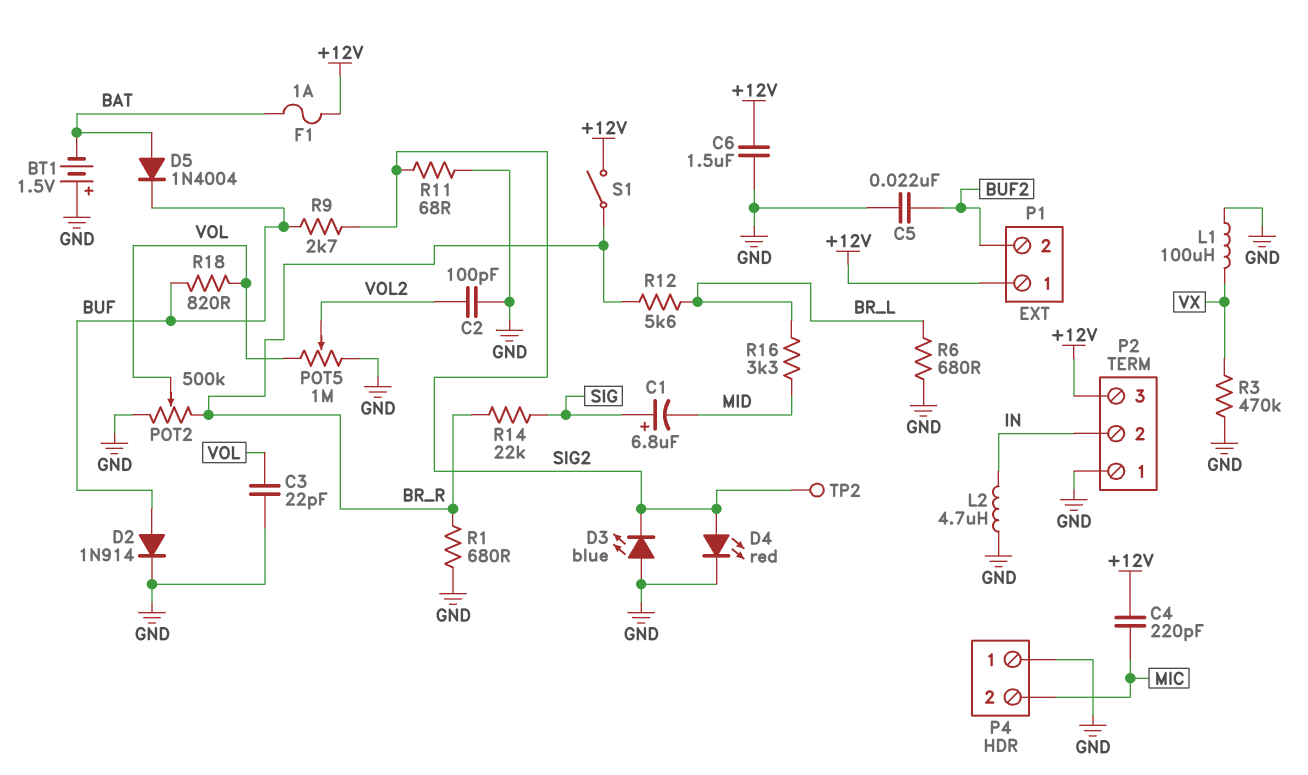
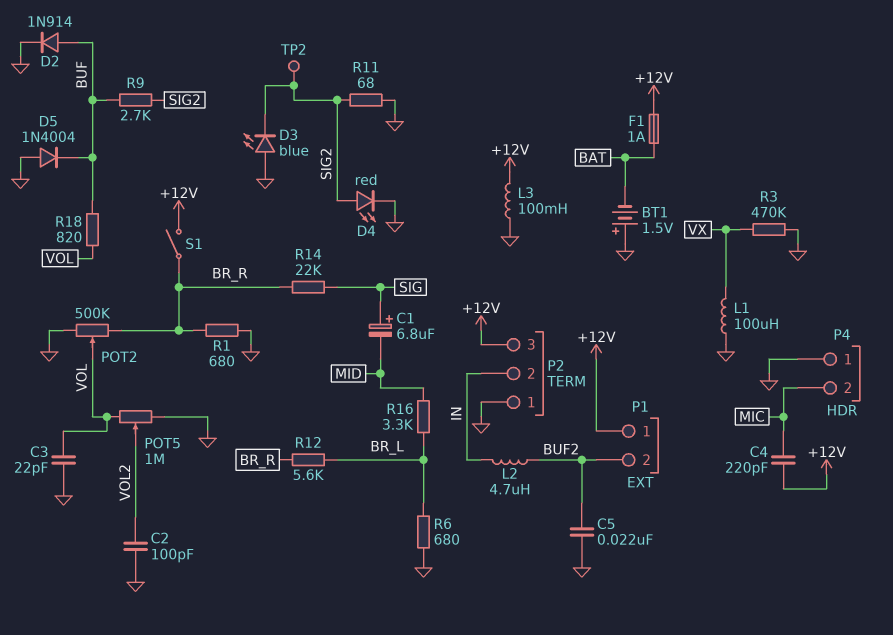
C6: 1.5uF (+12V, GND) -> none
D5: diode 1N4004 (A BAT, K BUF) -> diode 1N4004 (A GND, K BUF)
L2: 4.7uH (GND, IN) -> 4.7uH (BUF2, IN)
L3: none -> 100mH (+12V, GND)

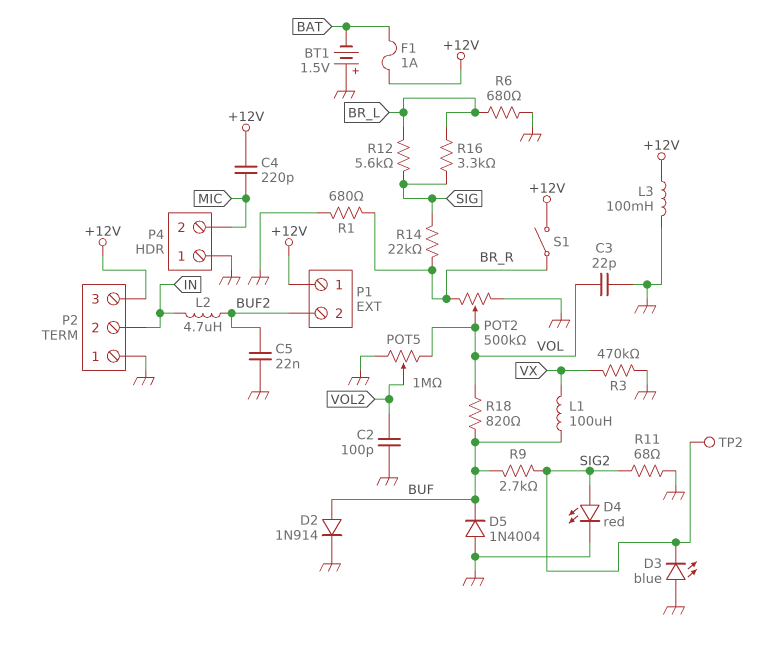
C1: 6.8uF (plus SIG, minus MID) -> none
L1: 100uH (GND, VX) -> 100uH (BUF, VX)
R12: 5.6k (BR_L, BR_R) -> 5.6k (BR_L, SIG)
R16: 3.3k (BR_L, MID) -> 3.3k (BR_L, SIG)

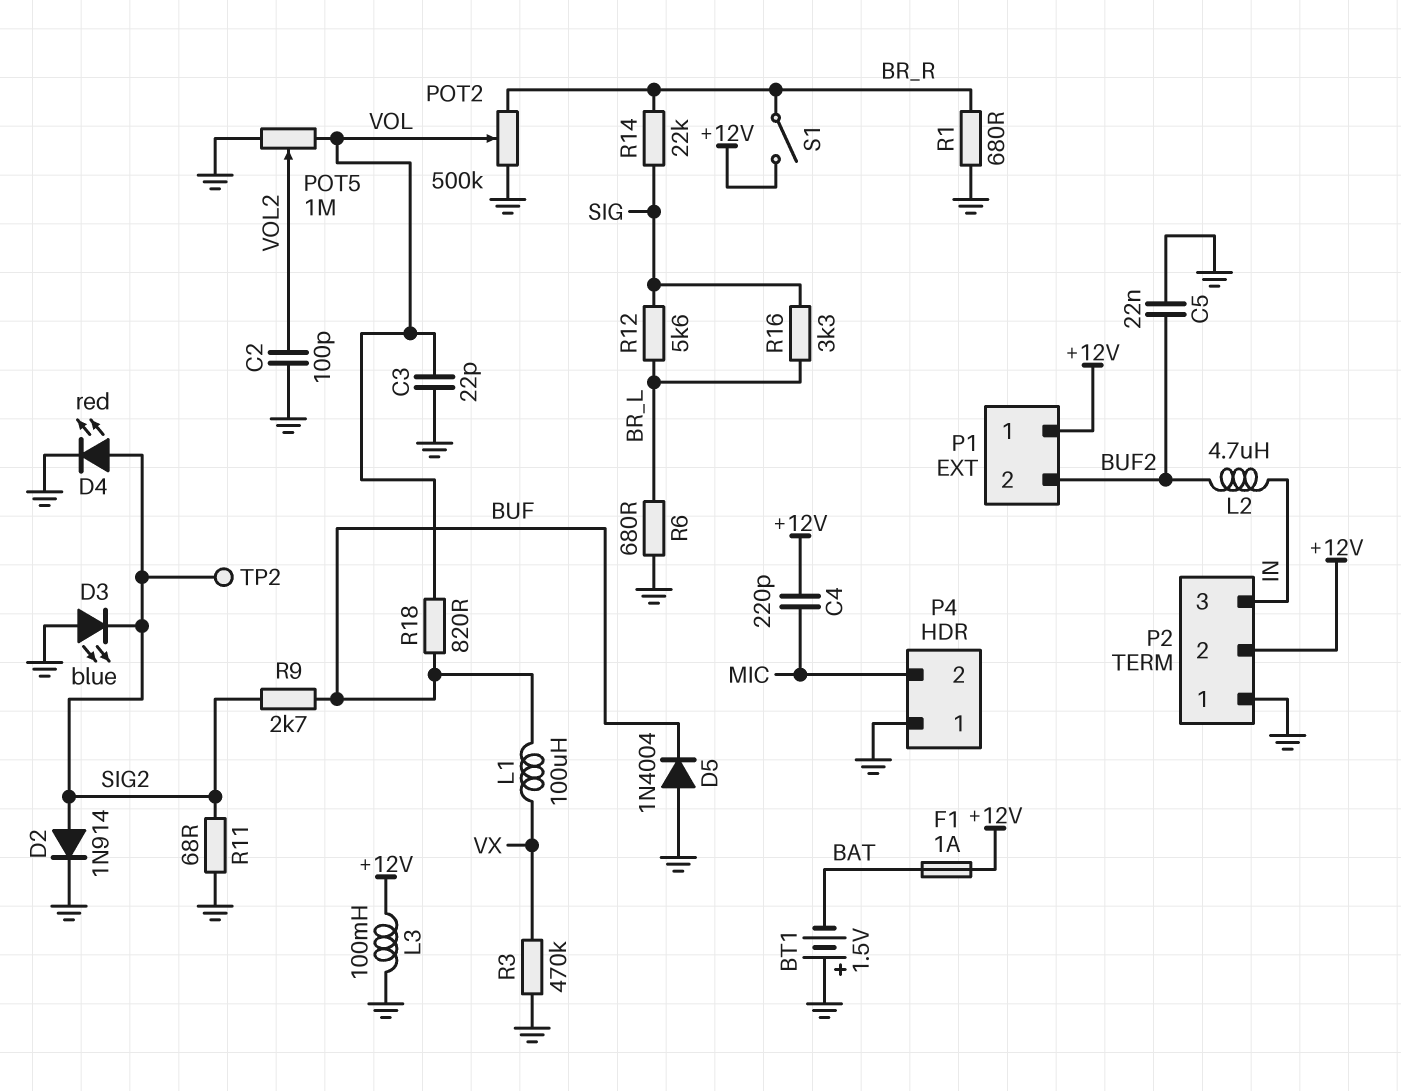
D2: diode 1N914 (A BUF, K GND) -> diode 1N914 (A SIG2, K GND)
P2 pin 2: IN -> +12V
P2 pin 3: +12V -> IN

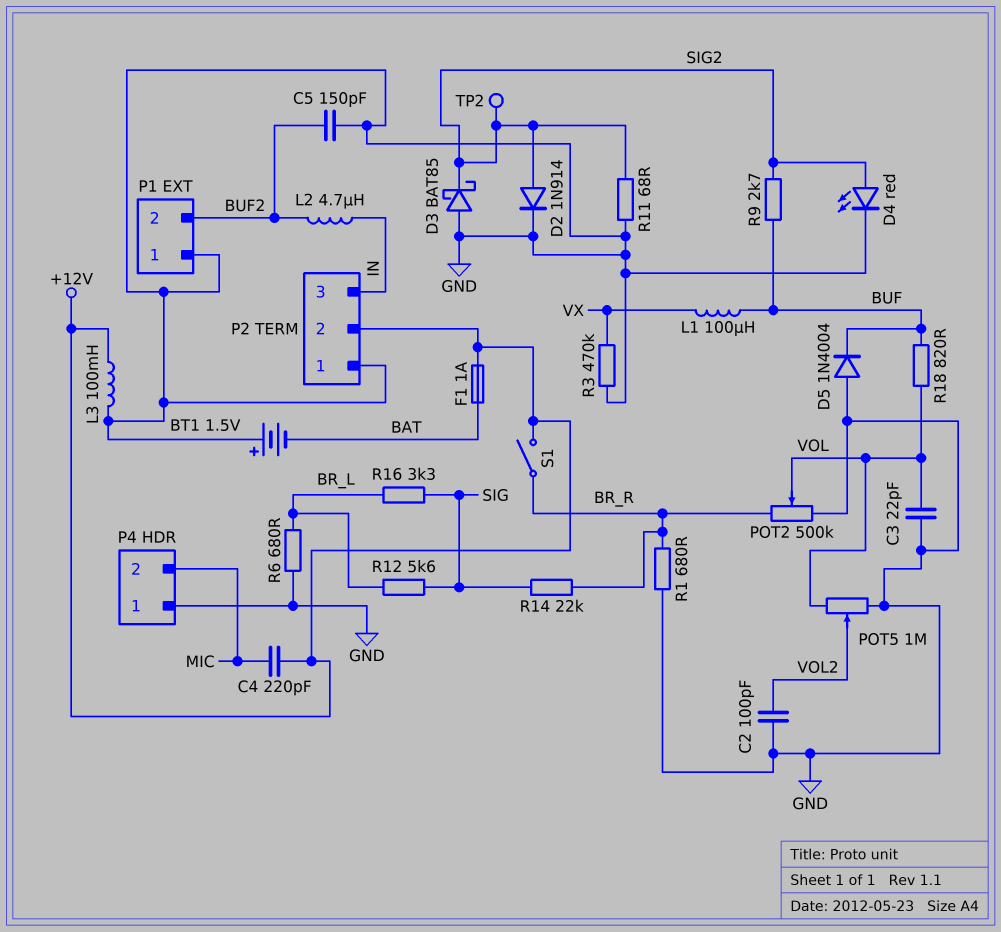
C5: 22nF (BUF2, GND) -> 150pF (BUF2, GND)
D3: LED blue (A GND, K SIG2) -> schottky BAT85 (A GND, K SIG2)
P1 pin 1: +12V -> GND

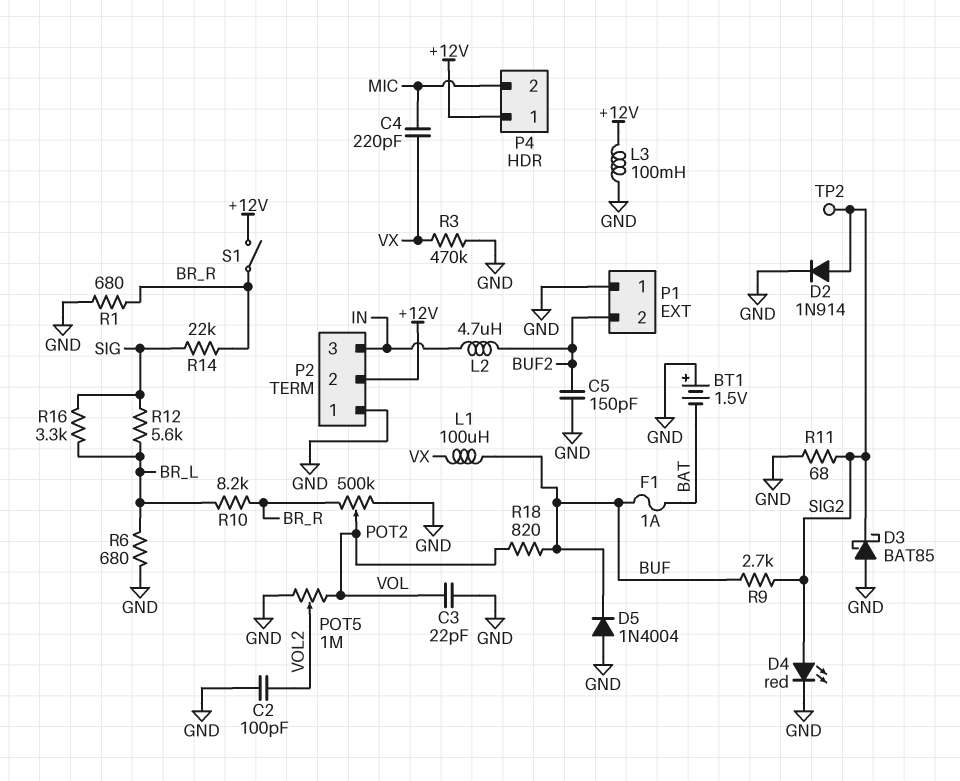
C4: 220pF (+12V, MIC) -> 220pF (MIC, VX)
F1: 1A (+12V, BAT) -> 1A (BAT, BUF)
P4 pin 1: GND -> +12V
R10: none -> 8.2k (BR_L, BR_R)

